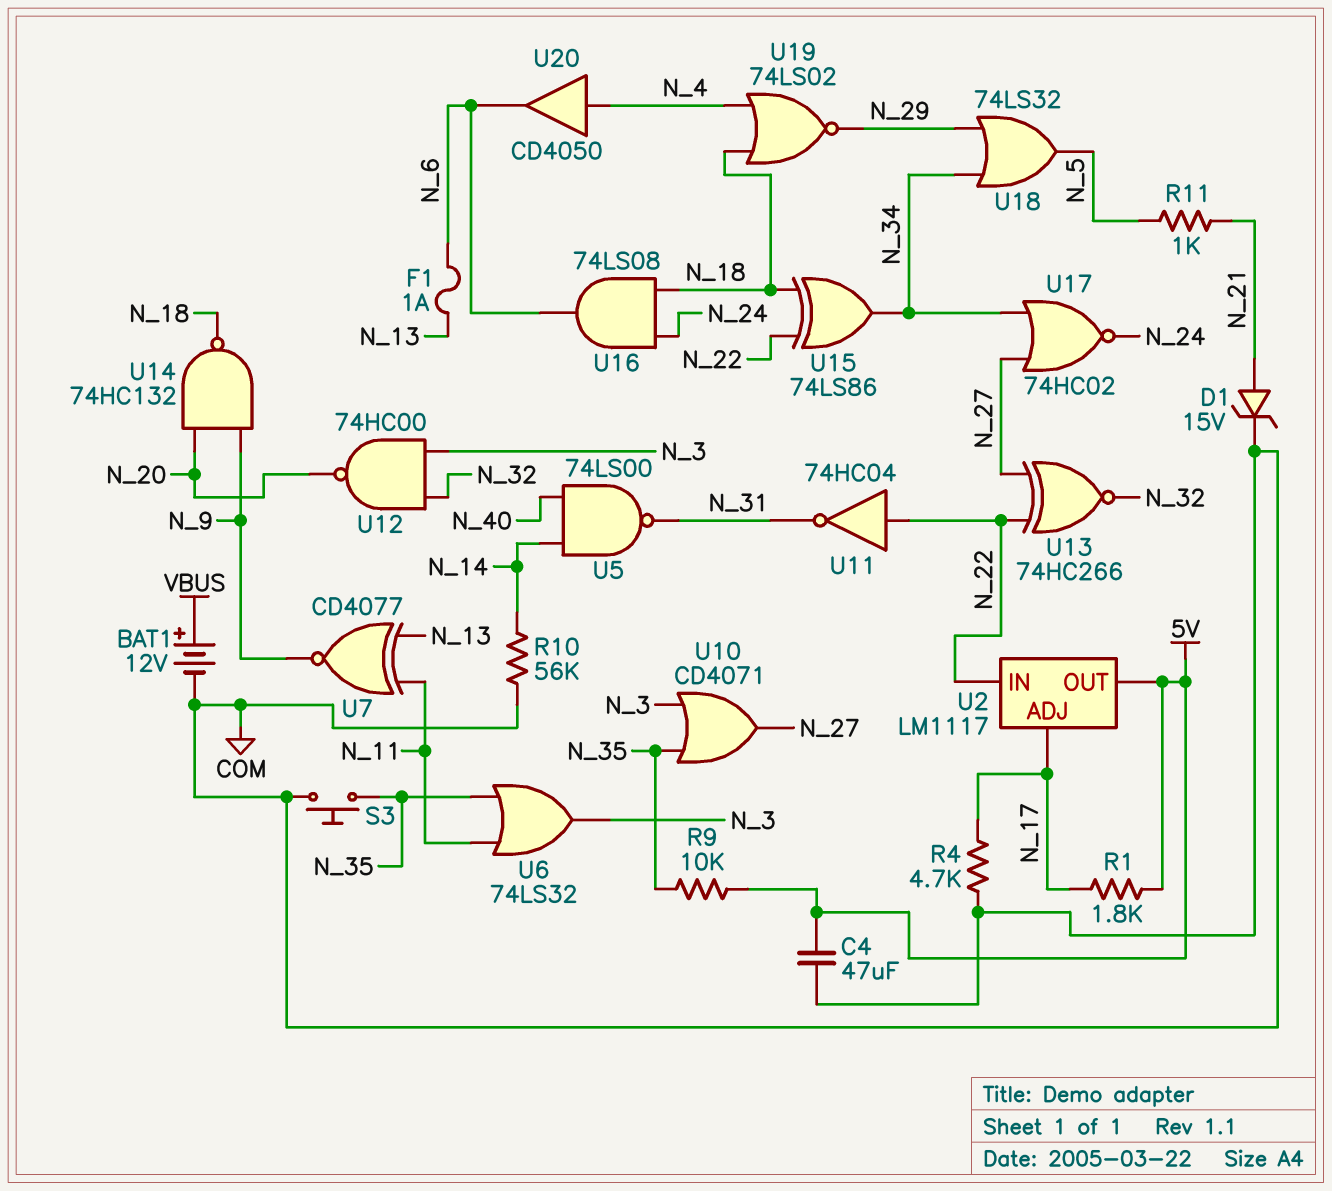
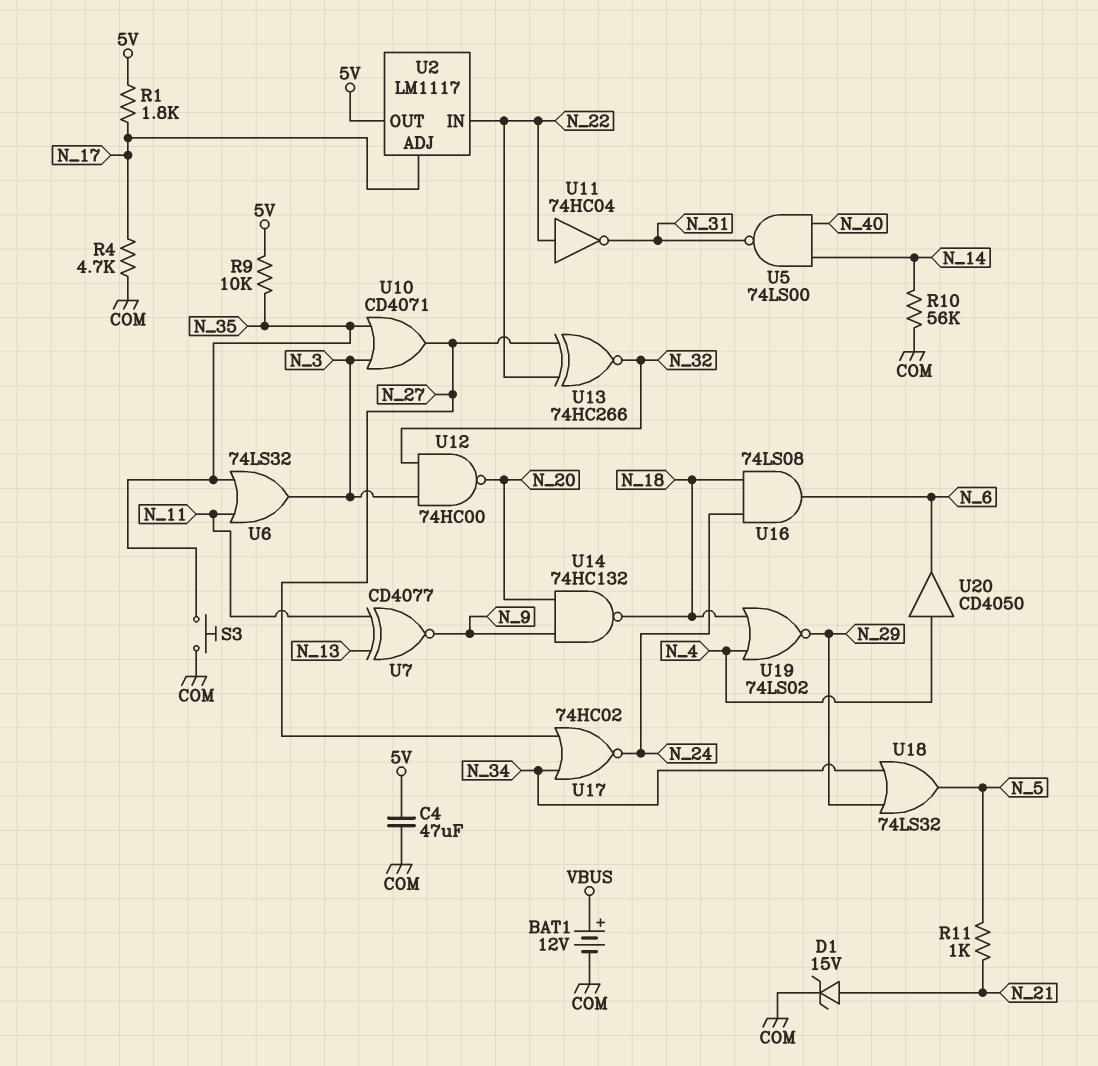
F1: 1A (N_6, N_13) -> none
U15: XOR 74LS86 (in N_18, in N_22, out N_34) -> none

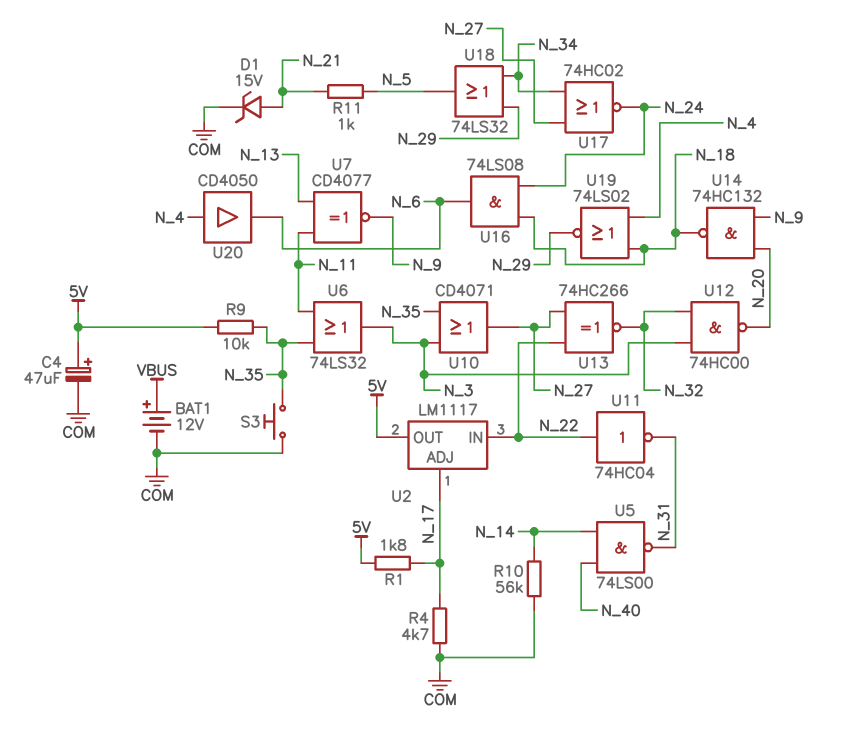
C4: 47uF (5V, COM) -> 47uF (plus 5V, minus COM)

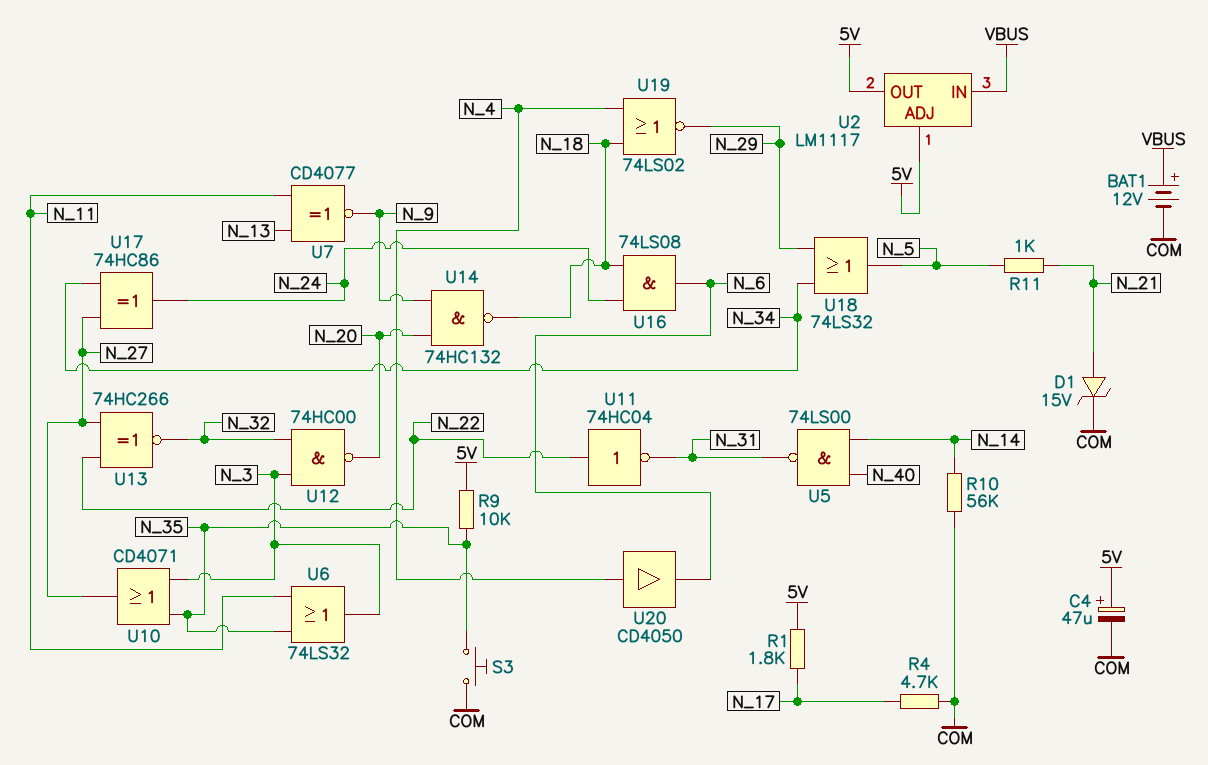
U2 pin ADJ: N_17 -> 5V
U2 pin IN: N_22 -> VBUS
U17: NOR 74HC02 (in N_27, in N_34, out N_24) -> XOR 74HC86 (in N_27, in N_34, out N_24)

